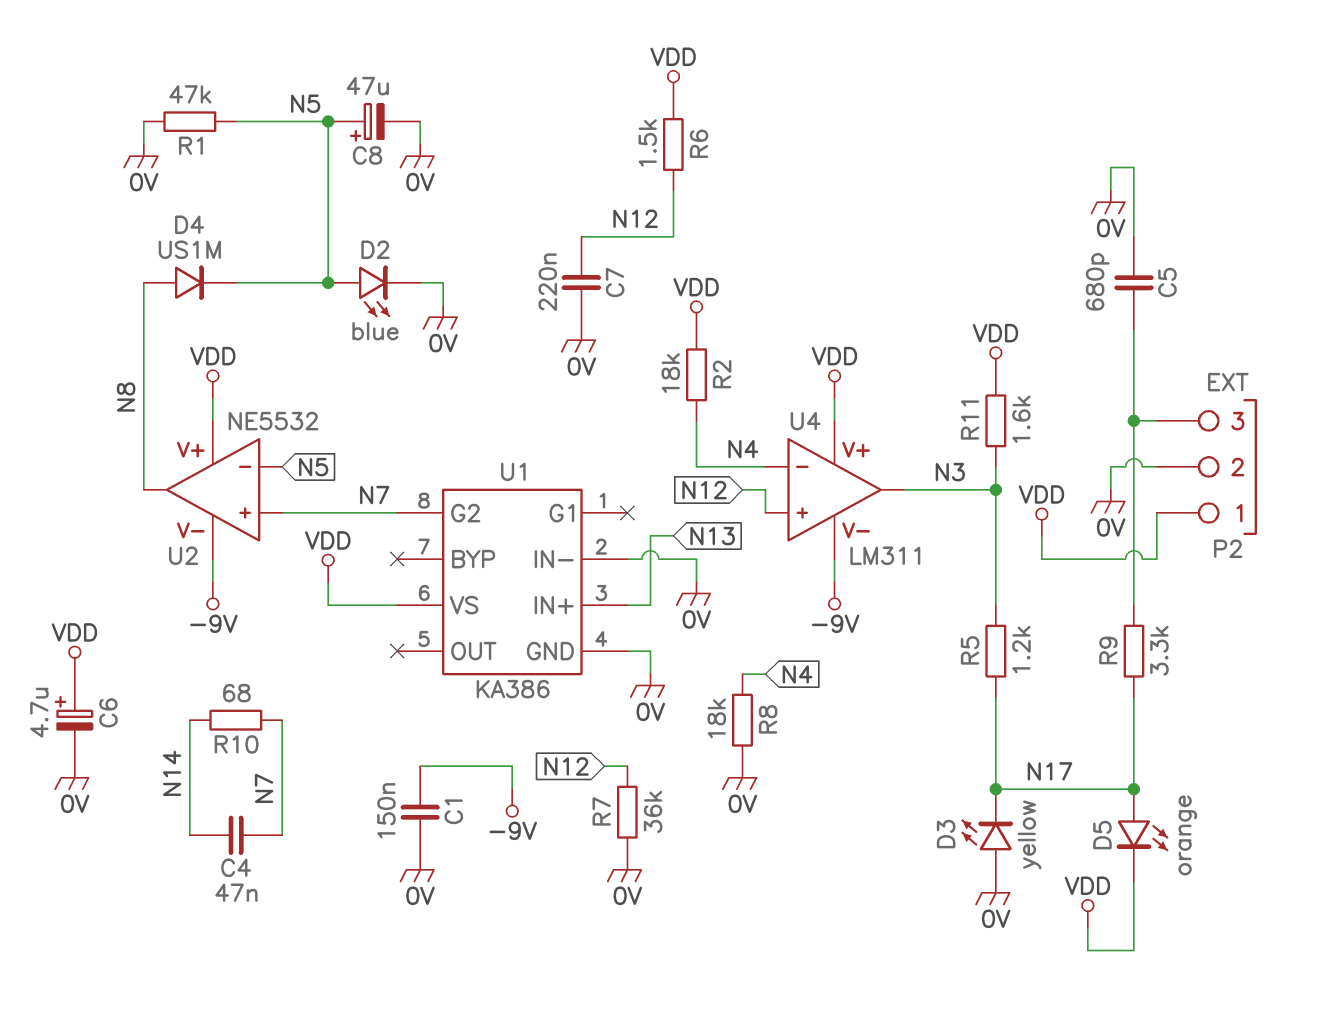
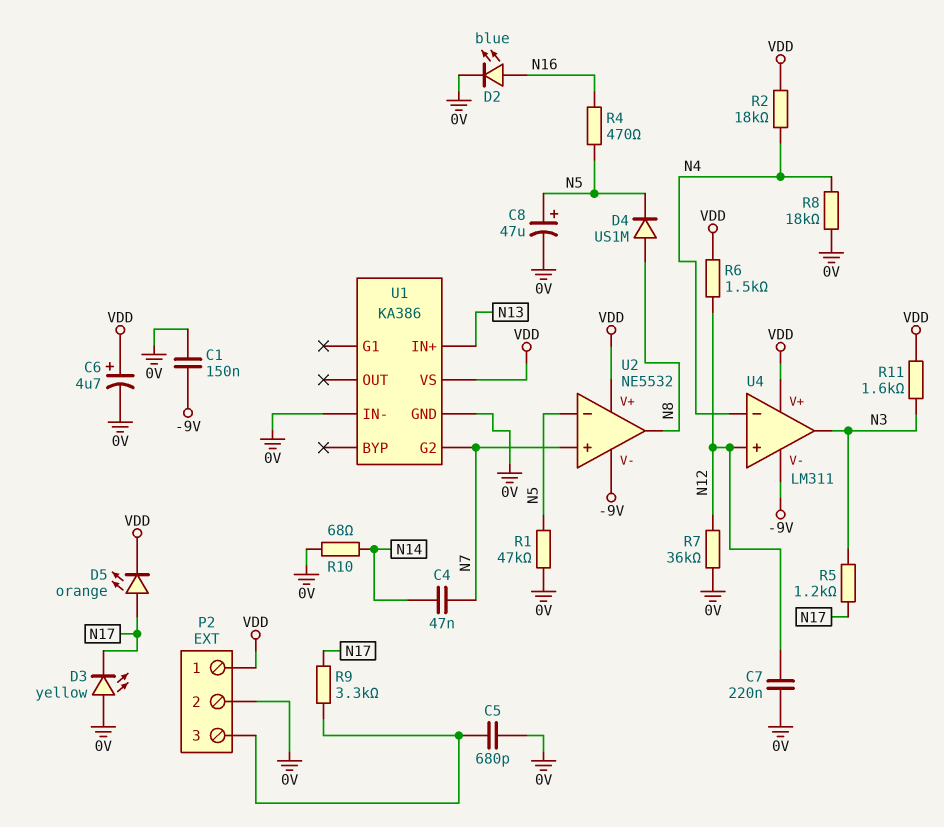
D2: LED blue (A N5, K 0V) -> LED blue (A N16, K 0V)
R4: none -> 470 (N5, N16)
R10: 68 (N7, N14) -> 68 (0V, N14)

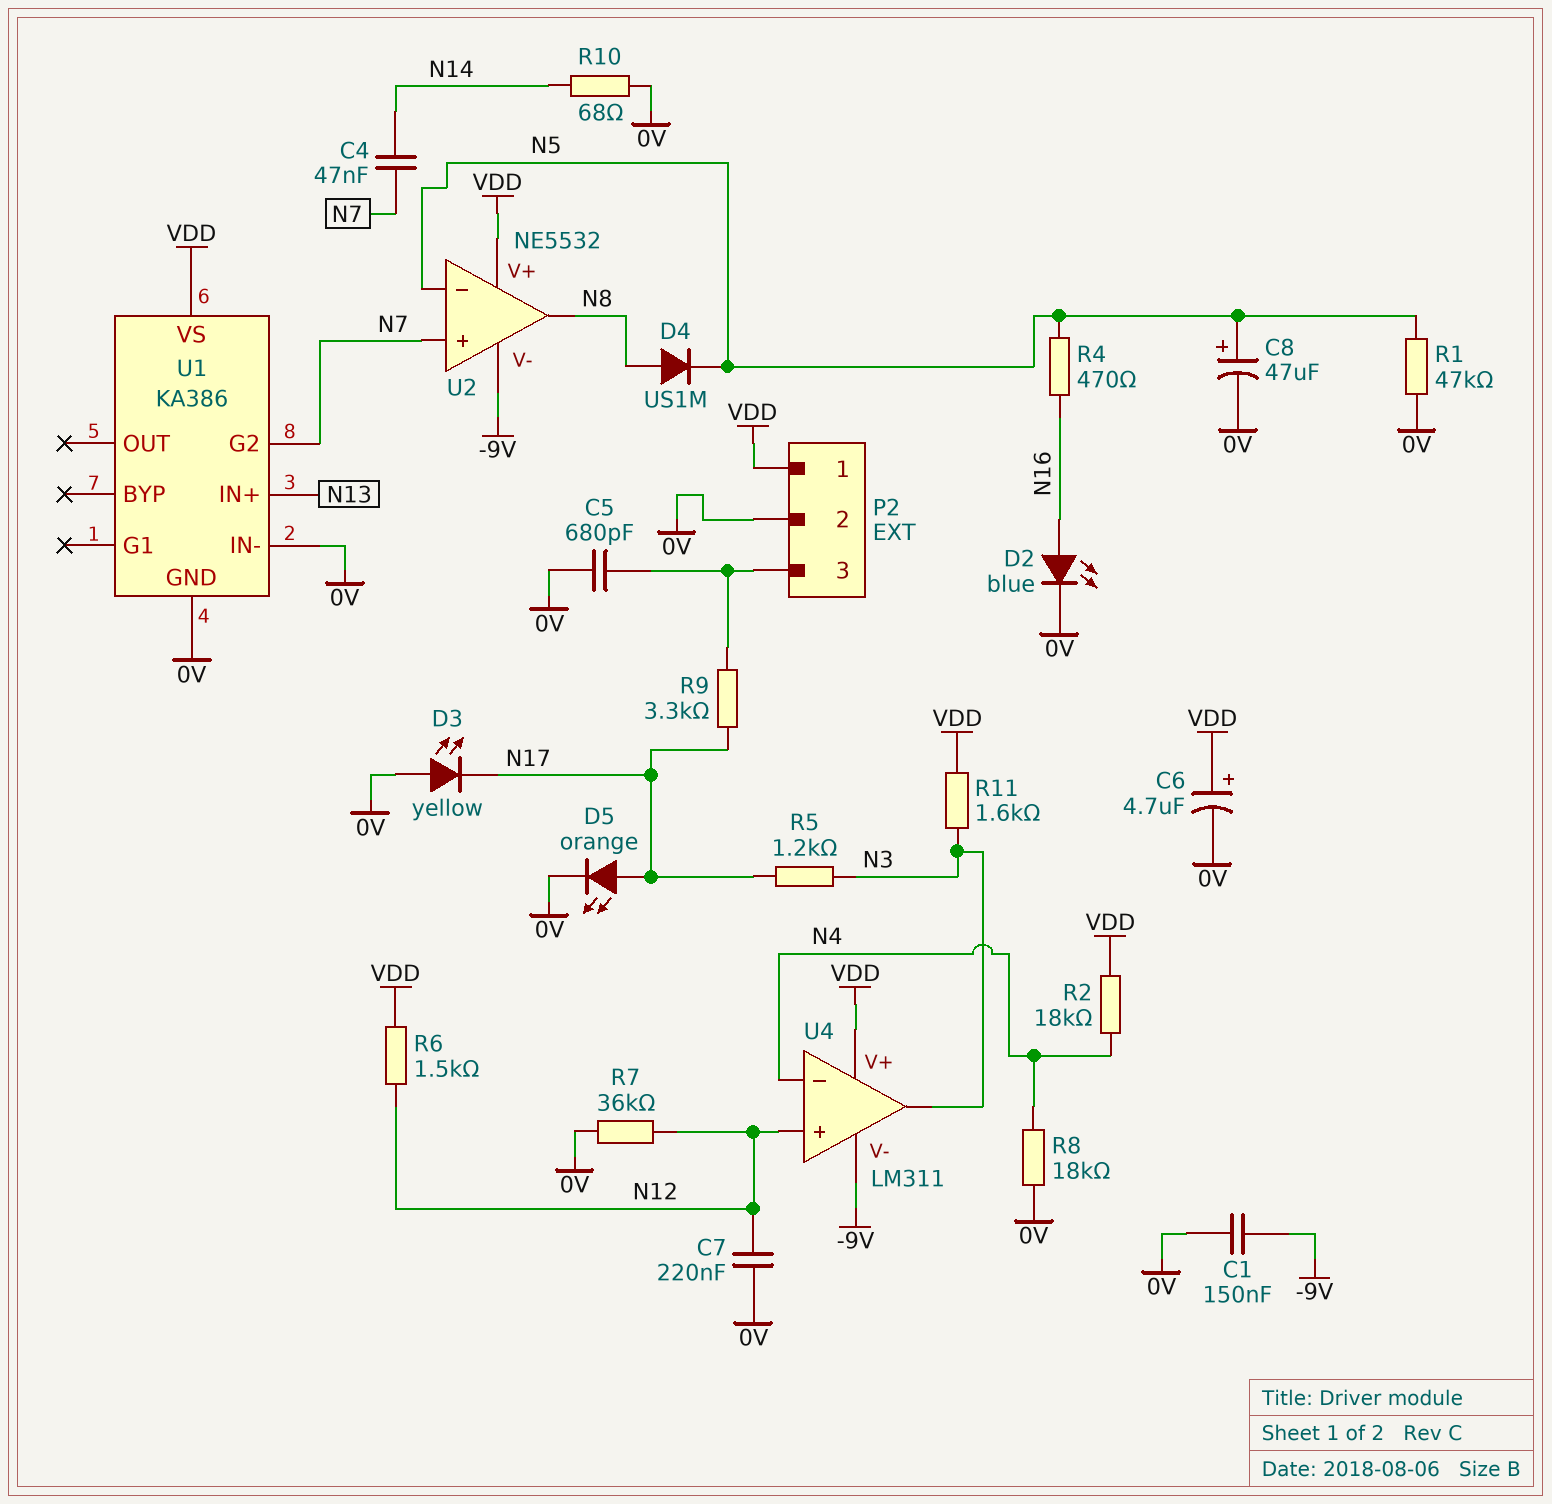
D5: LED orange (A N17, K VDD) -> LED orange (A N17, K 0V)

